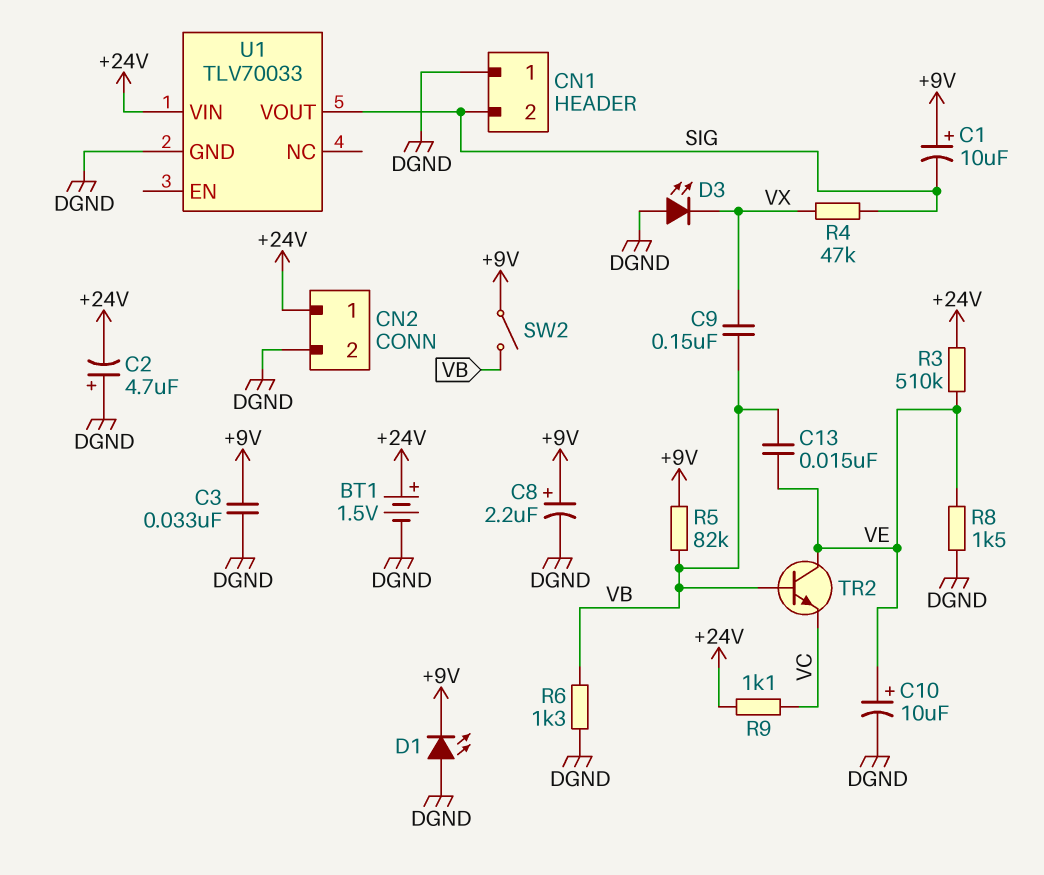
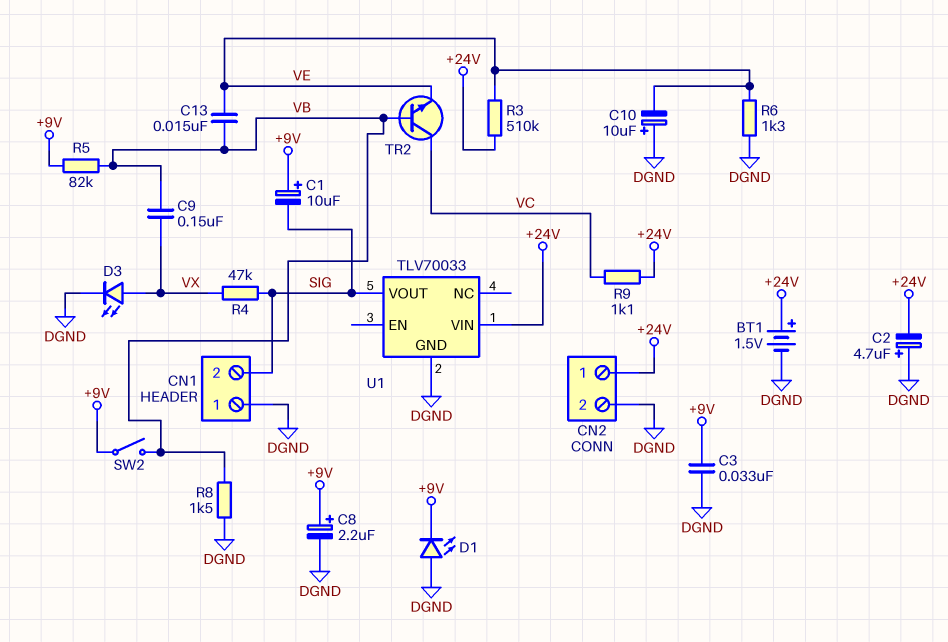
C10: 10uF (plus VE, minus DGND) -> 10uF (plus DGND, minus VE)
D3: LED (A DGND, K VX) -> LED (A VX, K DGND)
R6: 1.3k (DGND, VB) -> 1.3k (DGND, VE)
R8: 1.5k (DGND, VE) -> 1.5k (DGND, VB)
TR2: NPN (B VB, C VE, E VC) -> NPN (B VB, C VC, E VE)

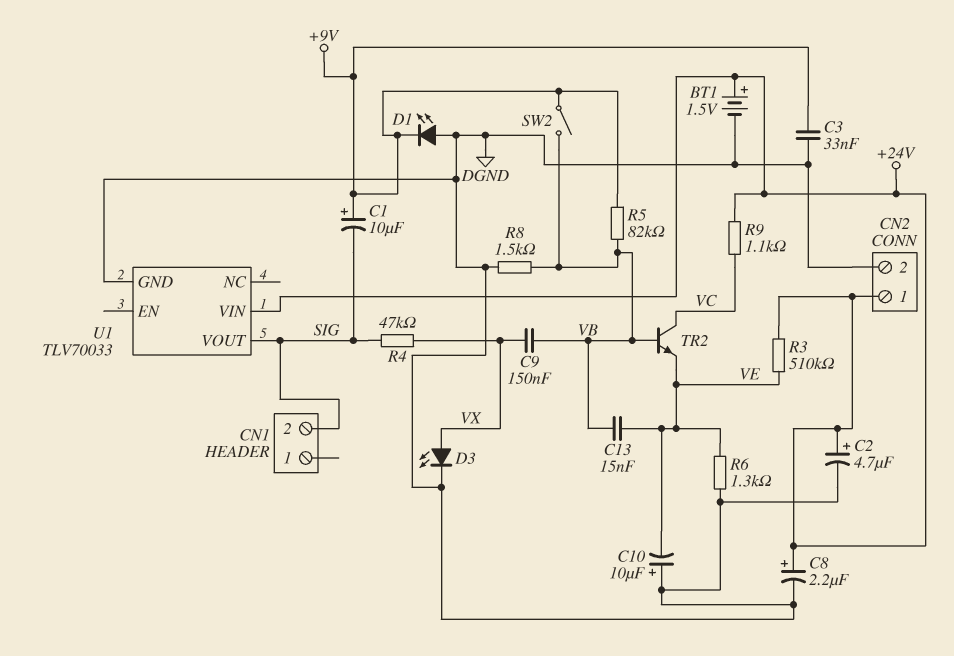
C2: 4.7uF (plus DGND, minus +24V) -> 4.7uF (plus +24V, minus DGND)
C8: 2.2uF (plus +9V, minus DGND) -> 2.2uF (plus +24V, minus DGND)
CN1 pin 1: DGND -> none

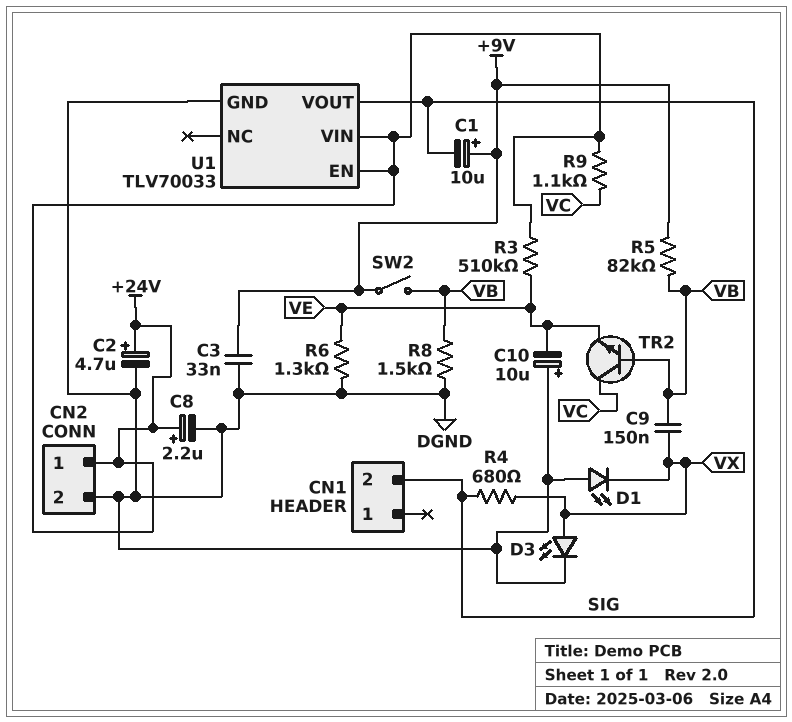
BT1: 1.5V (plus +24V, minus DGND) -> none
C13: 15nF (VB, VE) -> none
D1: LED (A DGND, K +9V) -> LED (A DGND, K VX)
R4: 47k (SIG, VX) -> 680 (SIG, VX)
U1 pin EN: none -> +24V

